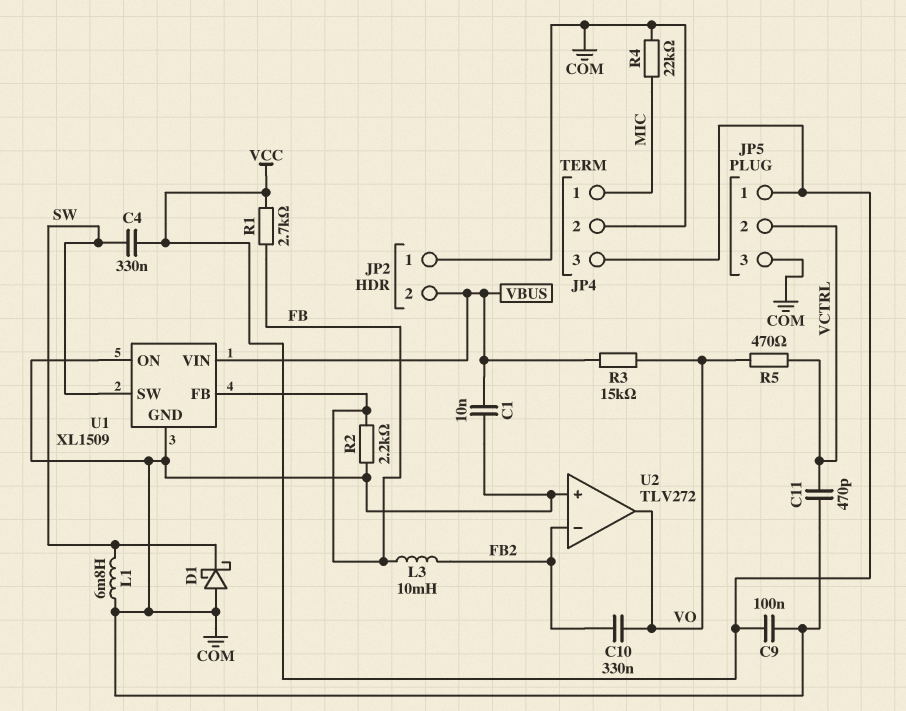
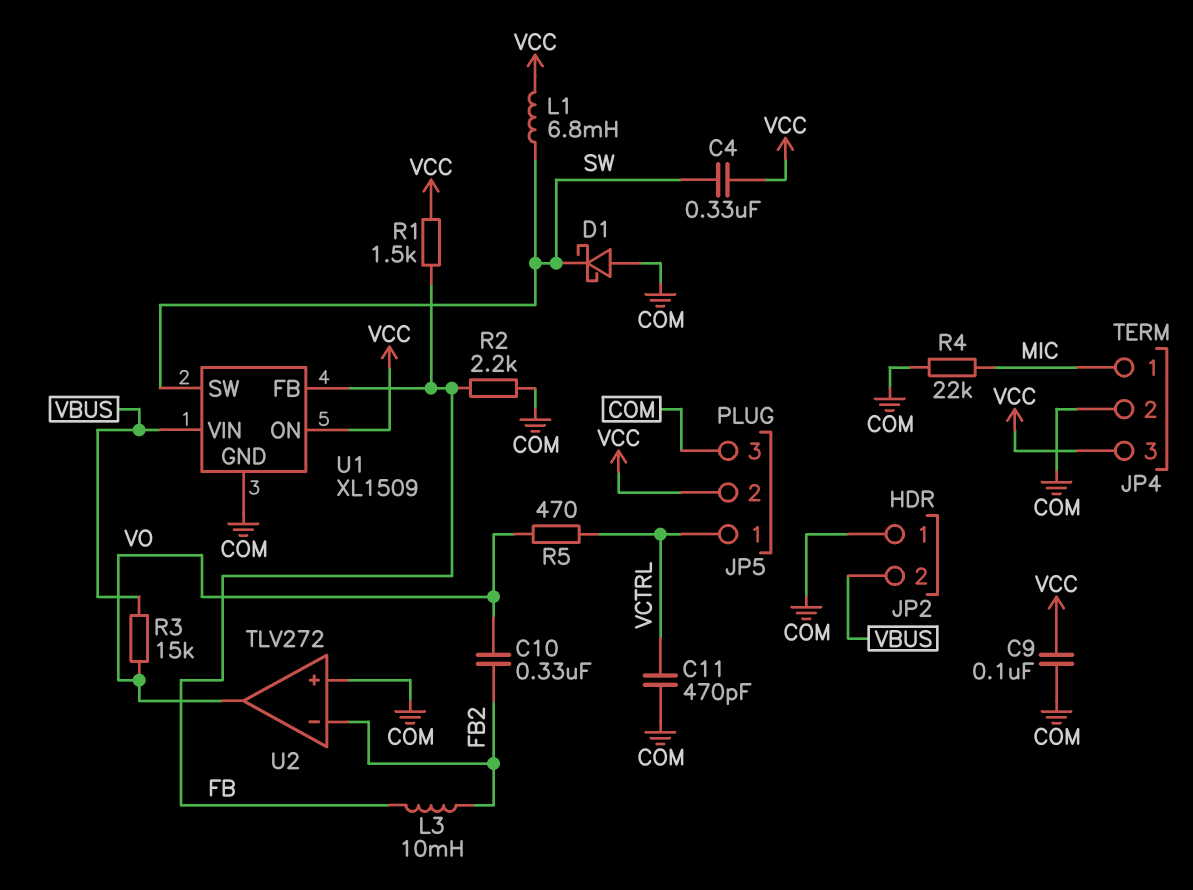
C1: 10nF (COM, VBUS) -> none
JP5 pin 1: VCC -> VCTRL
JP5 pin 2: VCTRL -> VCC
L1: 6.8mH (COM, SW) -> 6.8mH (SW, VCC)
R1: 2.7k (FB, VCC) -> 1.5k (FB, VCC)
U1 pin ON: COM -> VCC

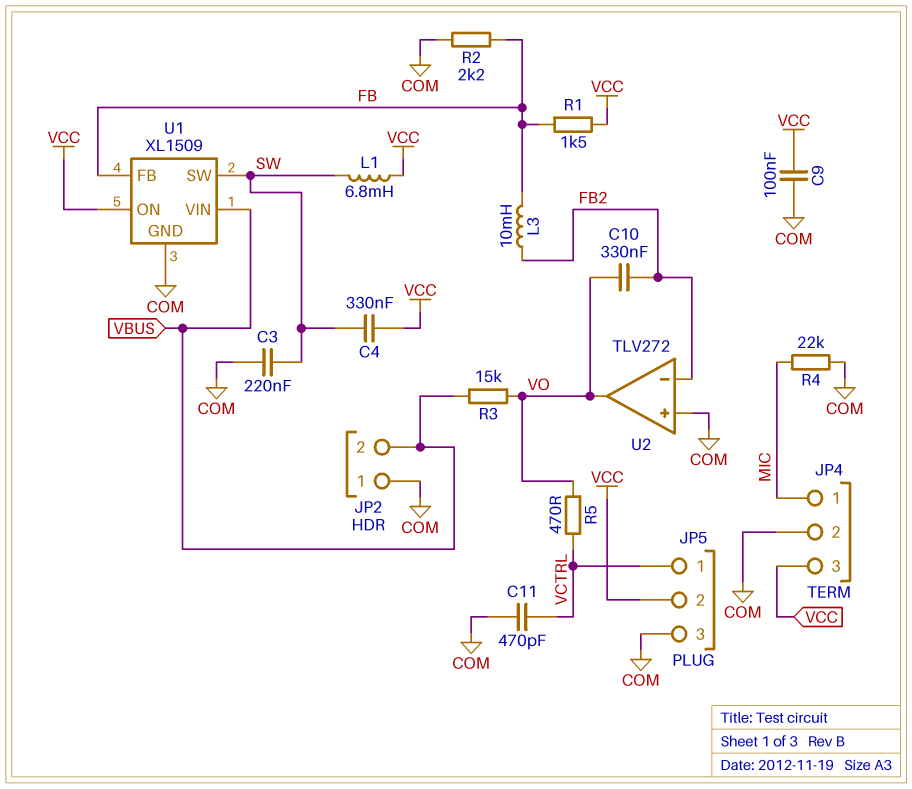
C3: none -> 220nF (COM, SW)
D1: schottky (A COM, K SW) -> none

